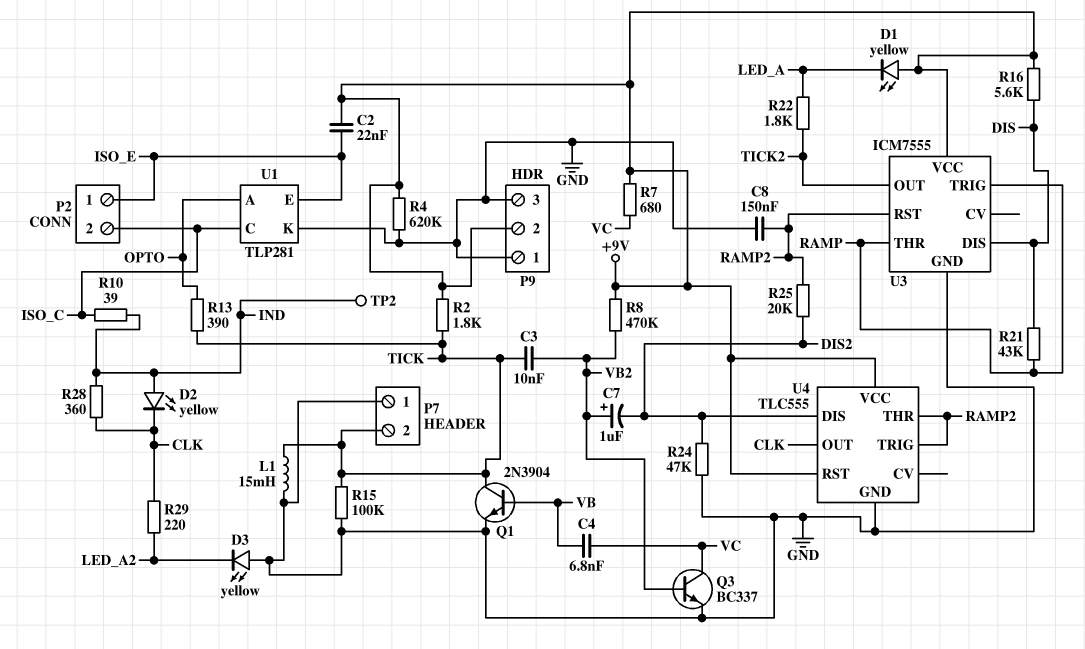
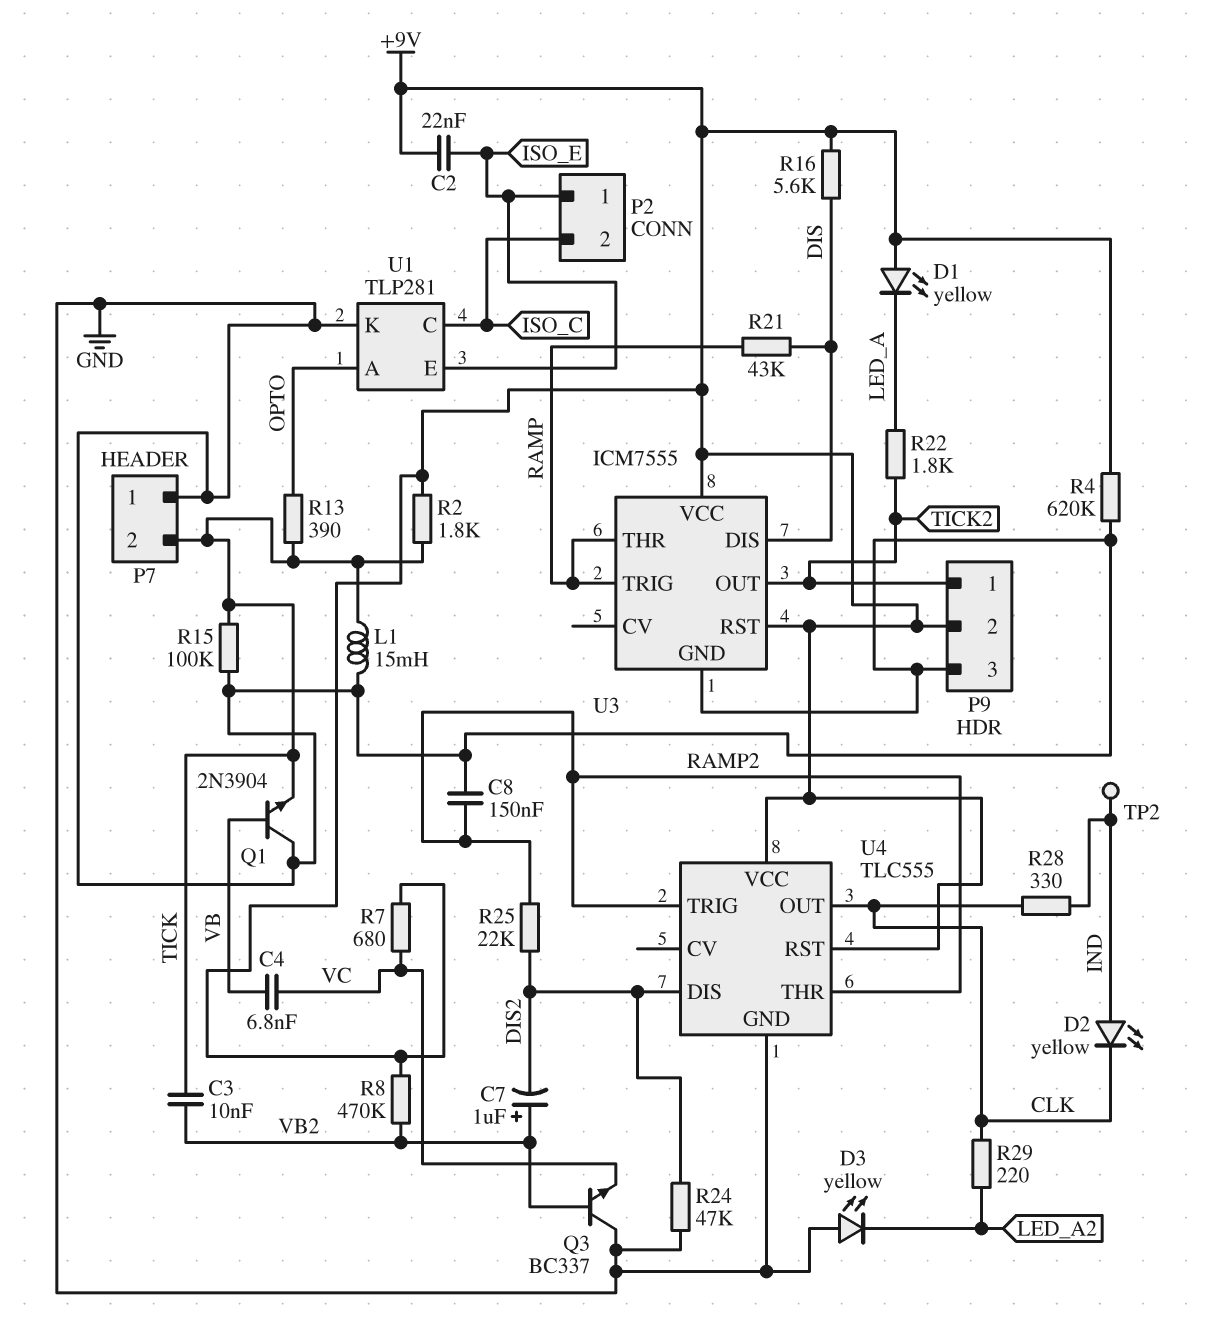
P9 pin 1: GND -> TICK2
Q1: NPN 2N3904 (B VB, C TICK, E GND) -> NPN 2N3904 (B VB, C GND, E TICK)
Q3: NPN BC337 (B VB2, C VC, E GND) -> NPN BC337 (B VB2, C GND, E VC)
R10: 39 (IND, ISO_C) -> none
R25: 20k (DIS2, RAMP2) -> 22k (DIS2, RAMP2)
R28: 360 (CLK, IND) -> 330 (CLK, IND)
U3 pin RST: RAMP2 -> +9V

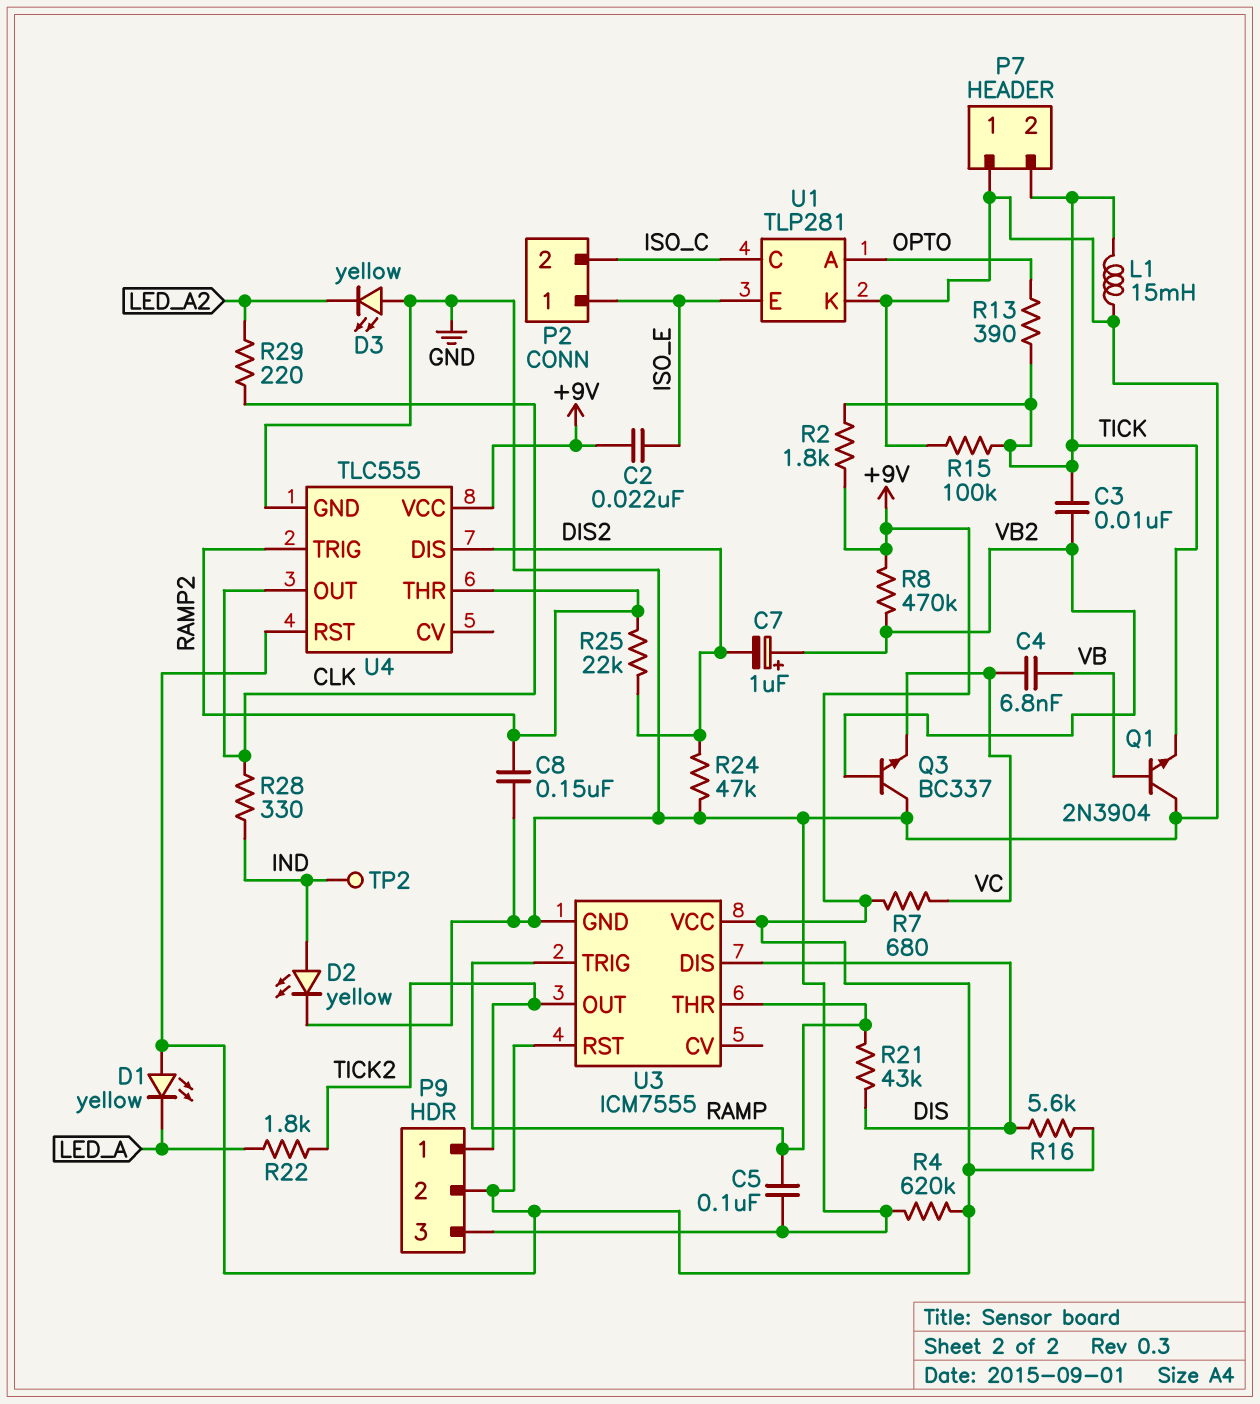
C5: none -> 100nF (GND, RAMP)
D2: LED yellow (A IND, K CLK) -> LED yellow (A IND, K GND)

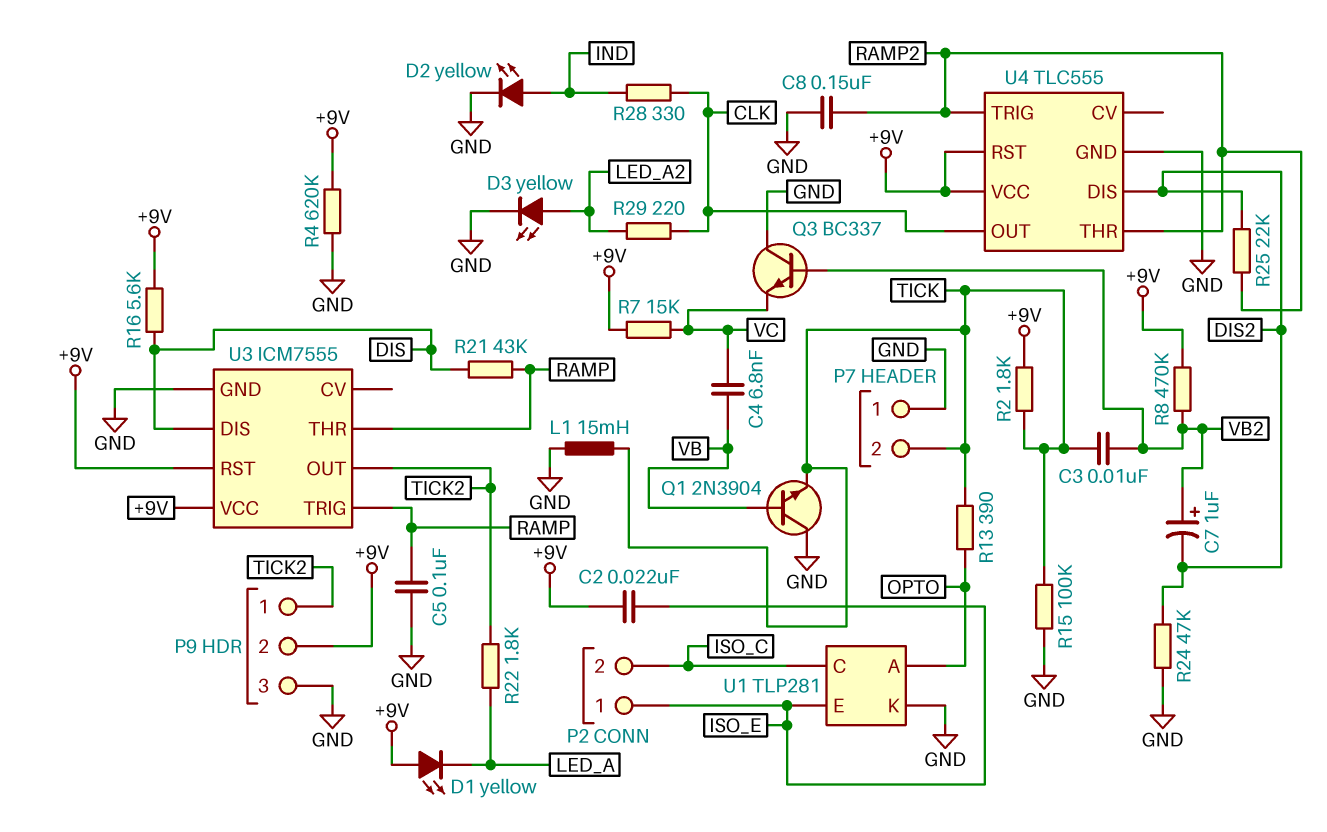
D3: LED yellow (A GND, K LED_A2) -> LED yellow (A LED_A2, K GND)
R7: 680 (+9V, VC) -> 15k (+9V, VC)
TP2: test point (IND) -> none

